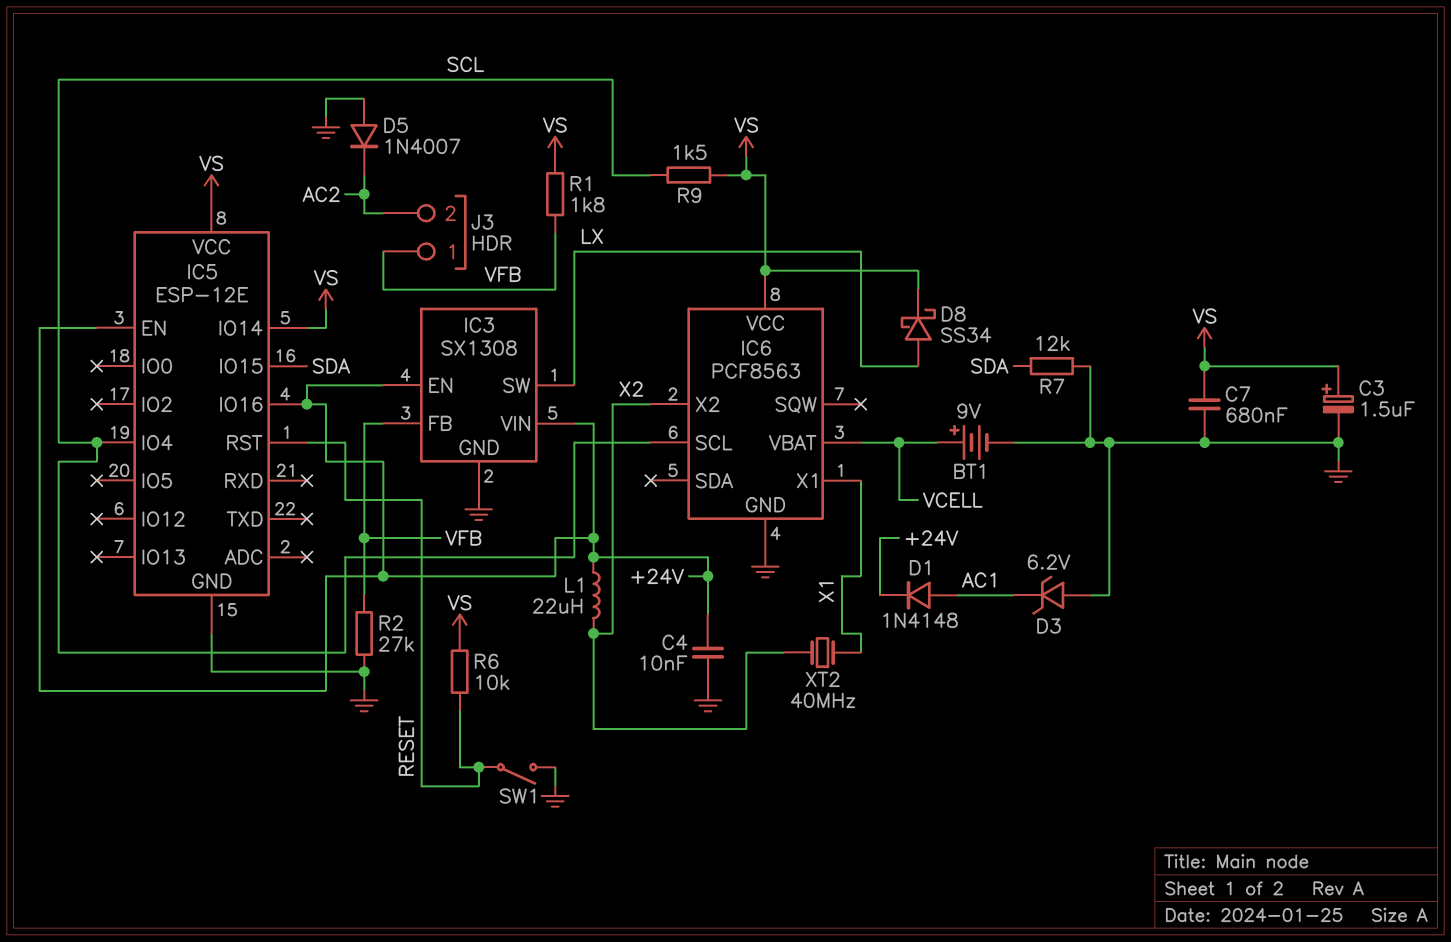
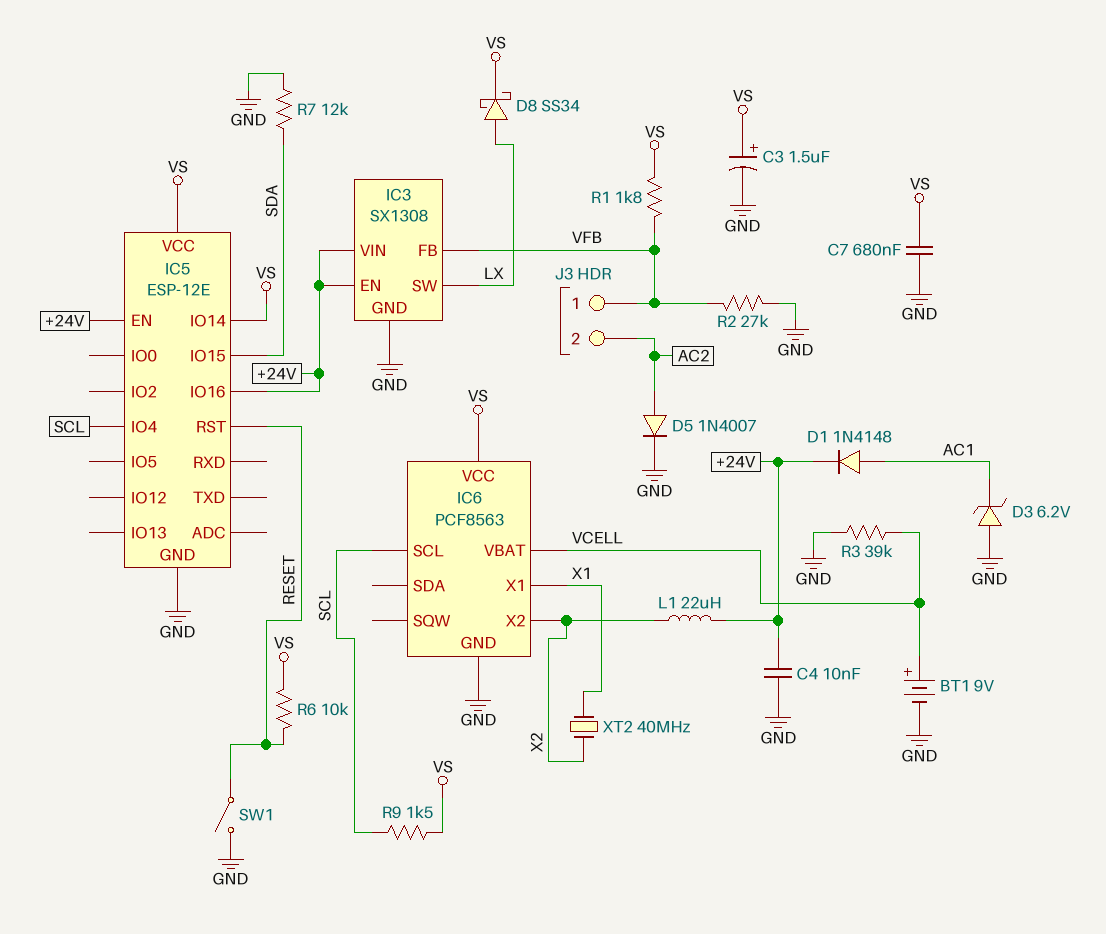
D5: diode 1N4007 (A GND, K AC2) -> diode 1N4007 (A AC2, K GND)
R3: none -> 39k (GND, VCELL)

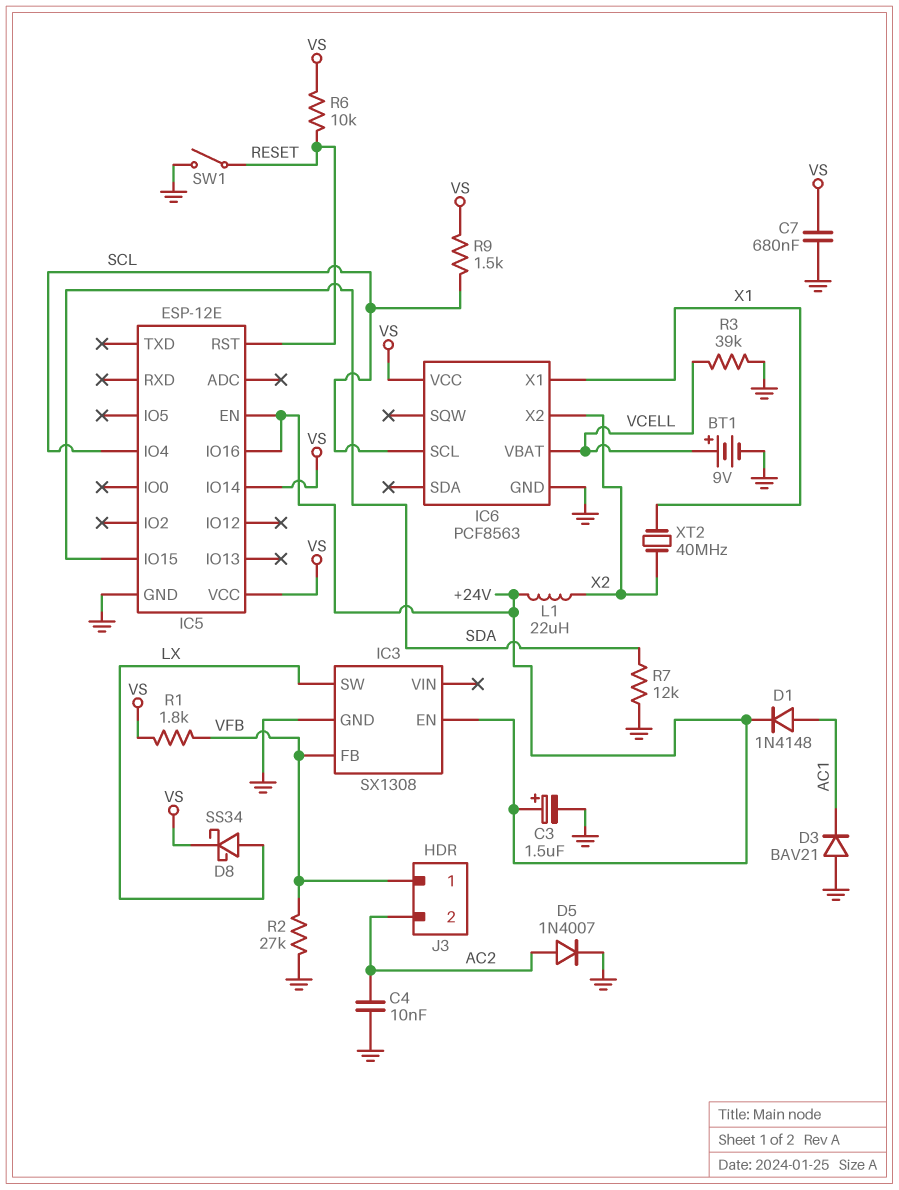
C3: 1.5uF (plus VS, minus GND) -> 1.5uF (plus +24V, minus GND)
C4: 10nF (+24V, GND) -> 10nF (AC2, GND)
D3: zener 6.2V (A GND, K AC1) -> diode BAV21 (A GND, K AC1)
IC3 pin VIN: +24V -> none

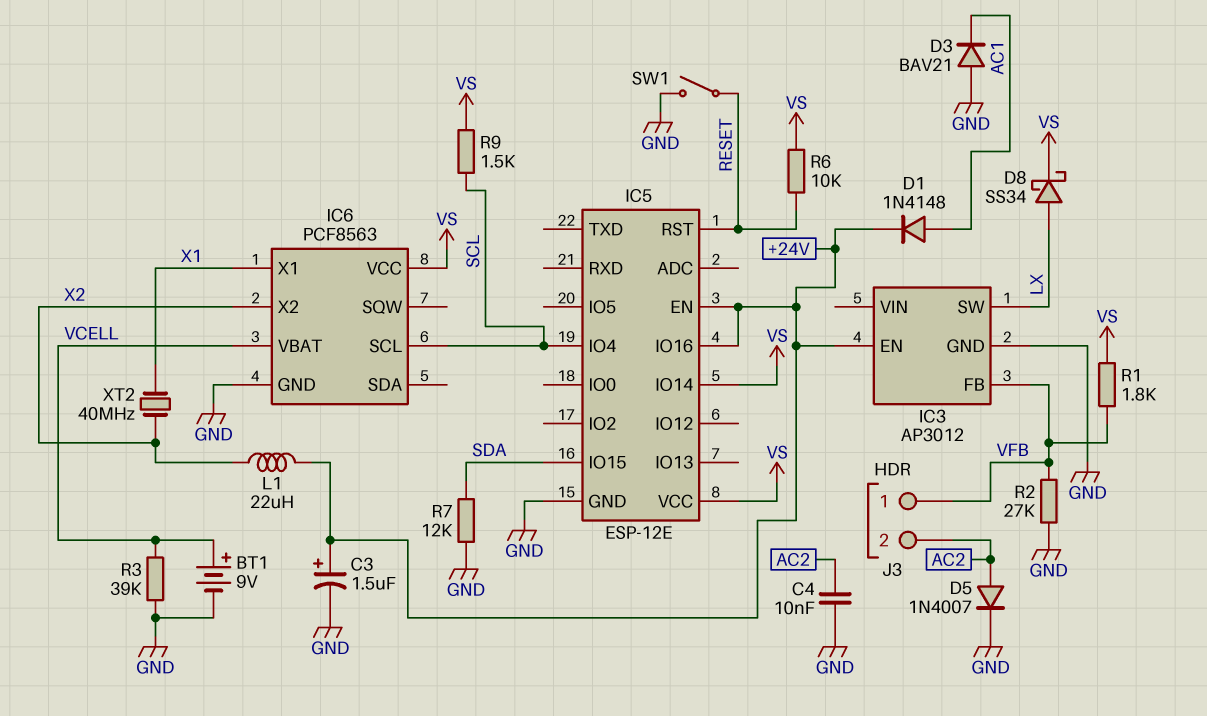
C7: 680nF (GND, VS) -> none
IC3: SX1308 -> AP3012

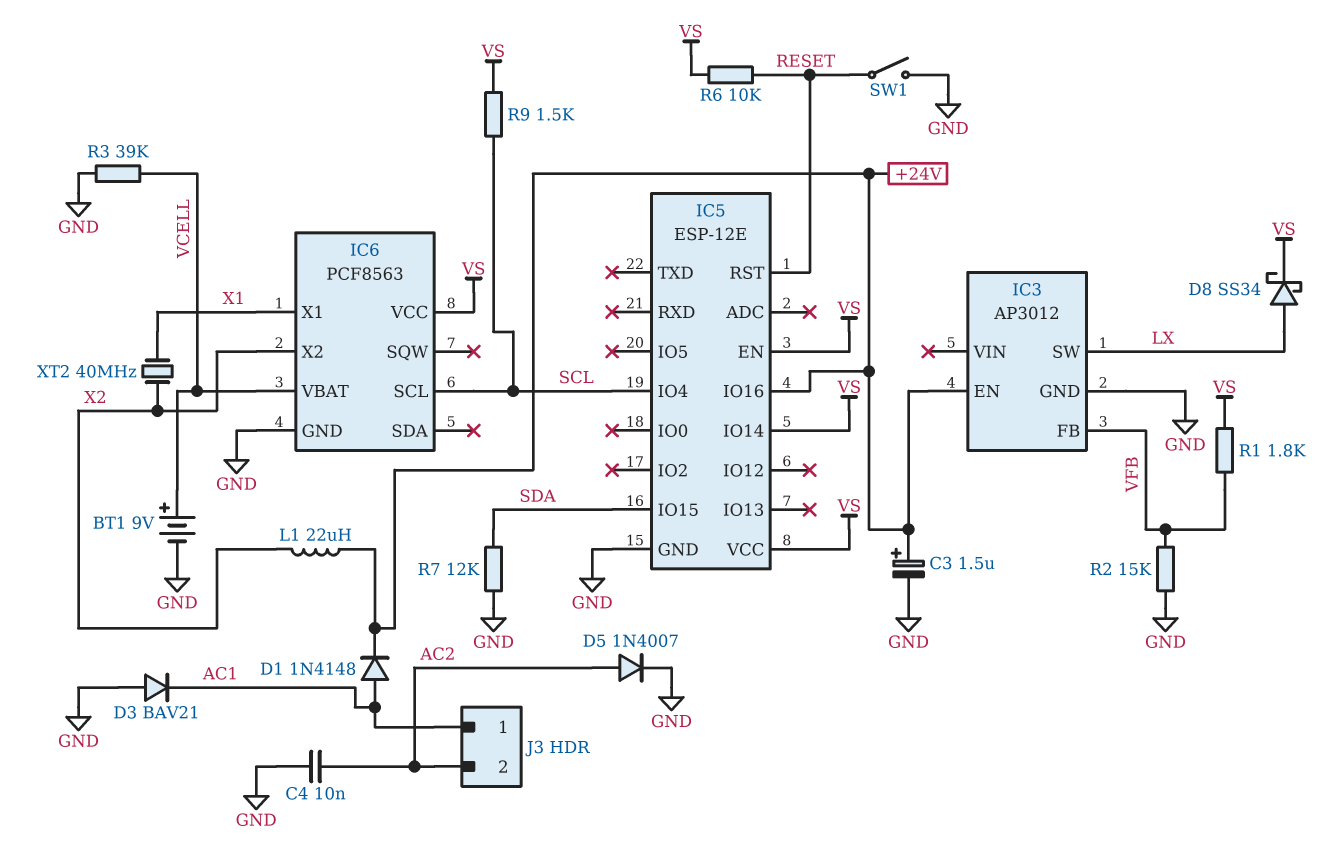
IC5 pin EN: +24V -> VS
J3 pin 1: VFB -> AC1
R2: 27k (GND, VFB) -> 15k (GND, VFB)

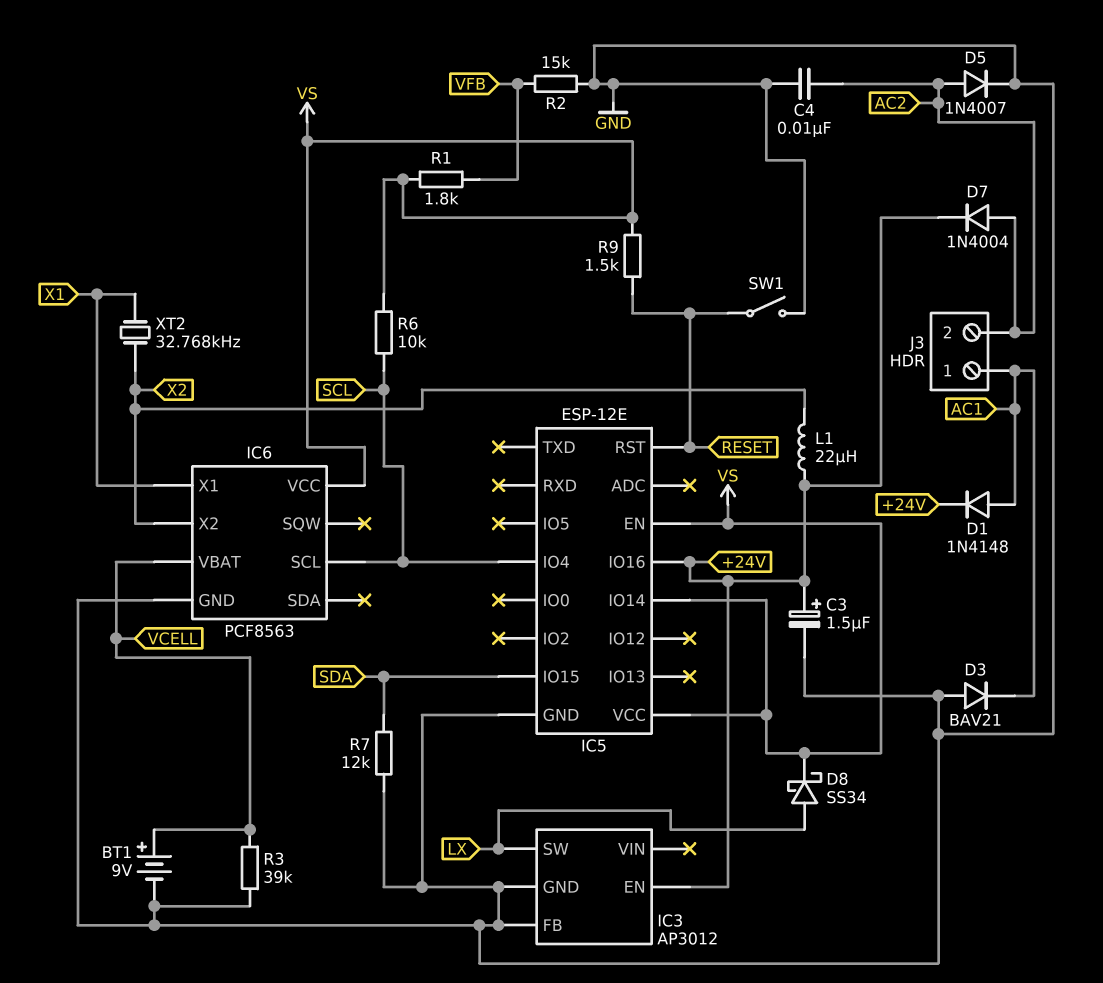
D7: none -> diode 1N4004 (A AC2, K +24V)
IC3 pin FB: VFB -> GND
R6: 10k (RESET, VS) -> 10k (SCL, VS)
R9: 1.5k (SCL, VS) -> 1.5k (RESET, VS)
XT2: 40MHz (X1, X2) -> 32.768kHz (X1, X2)

